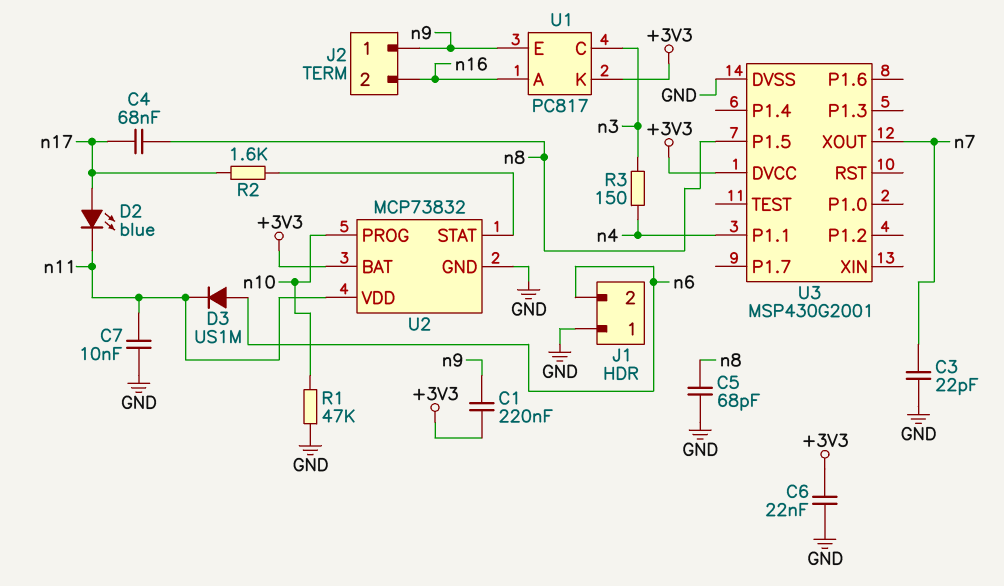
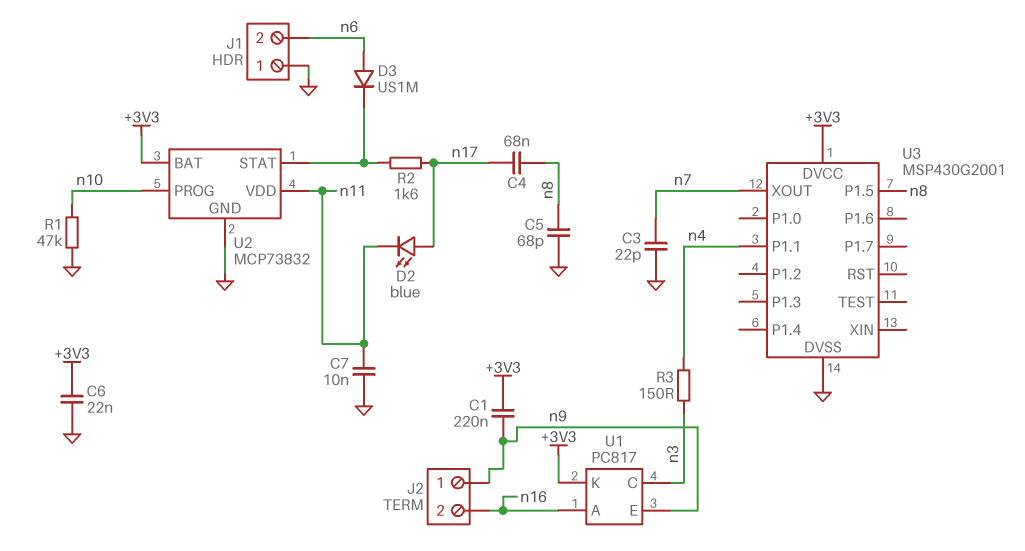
D3: diode US1M (A n6, K n11) -> diode US1M (A n6, K U2/STAT)

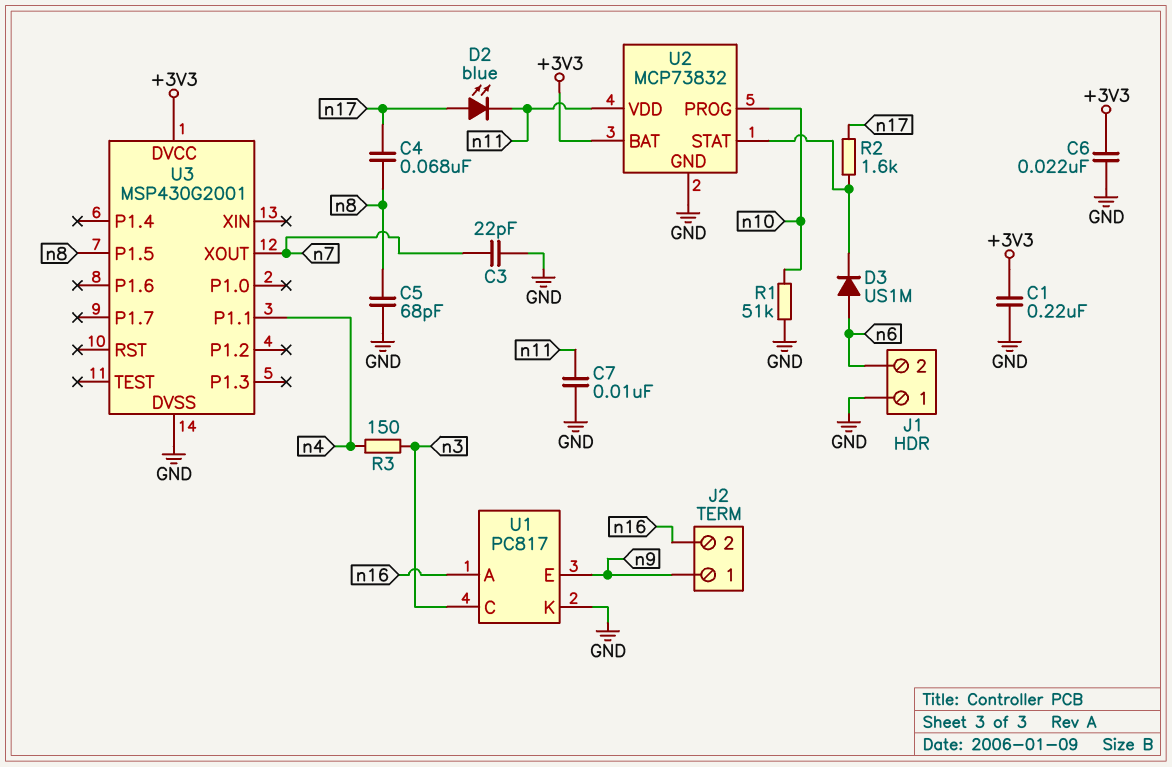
C1: 220nF (+3V3, n9) -> 220nF (+3V3, GND)
R1: 47k (GND, n10) -> 51k (GND, n10)
U1 pin K: +3V3 -> GND

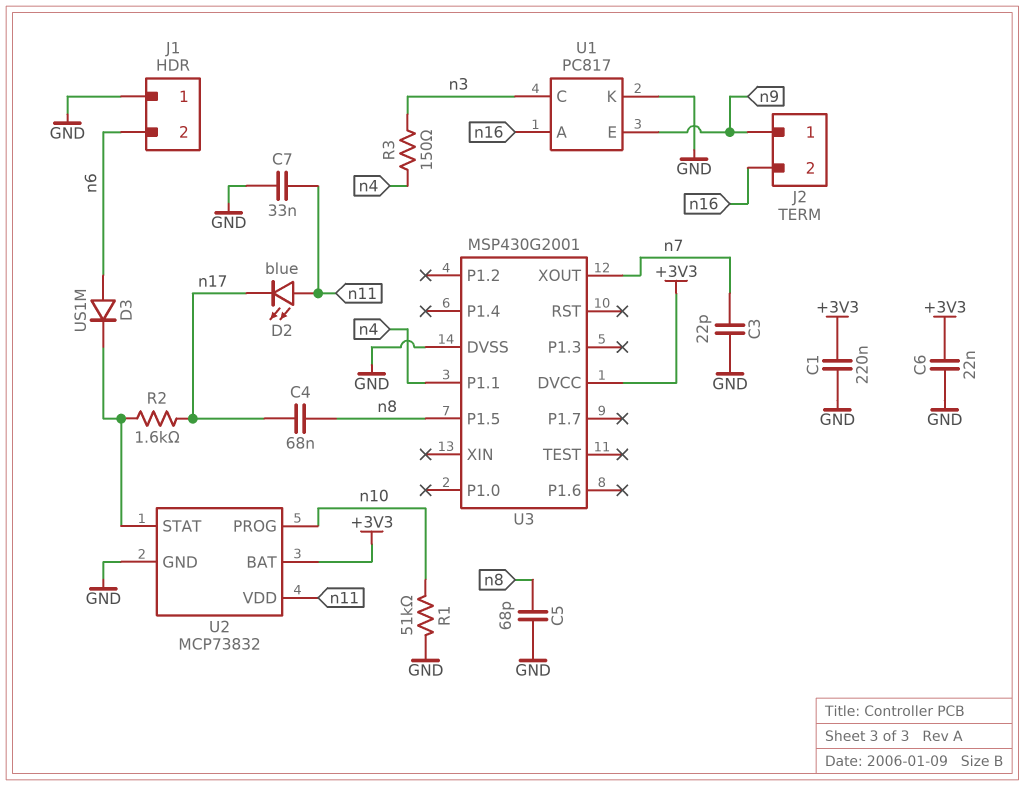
C7: 10nF (GND, n11) -> 33nF (GND, n11)
D2: LED blue (A n17, K n11) -> LED blue (A n11, K n17)

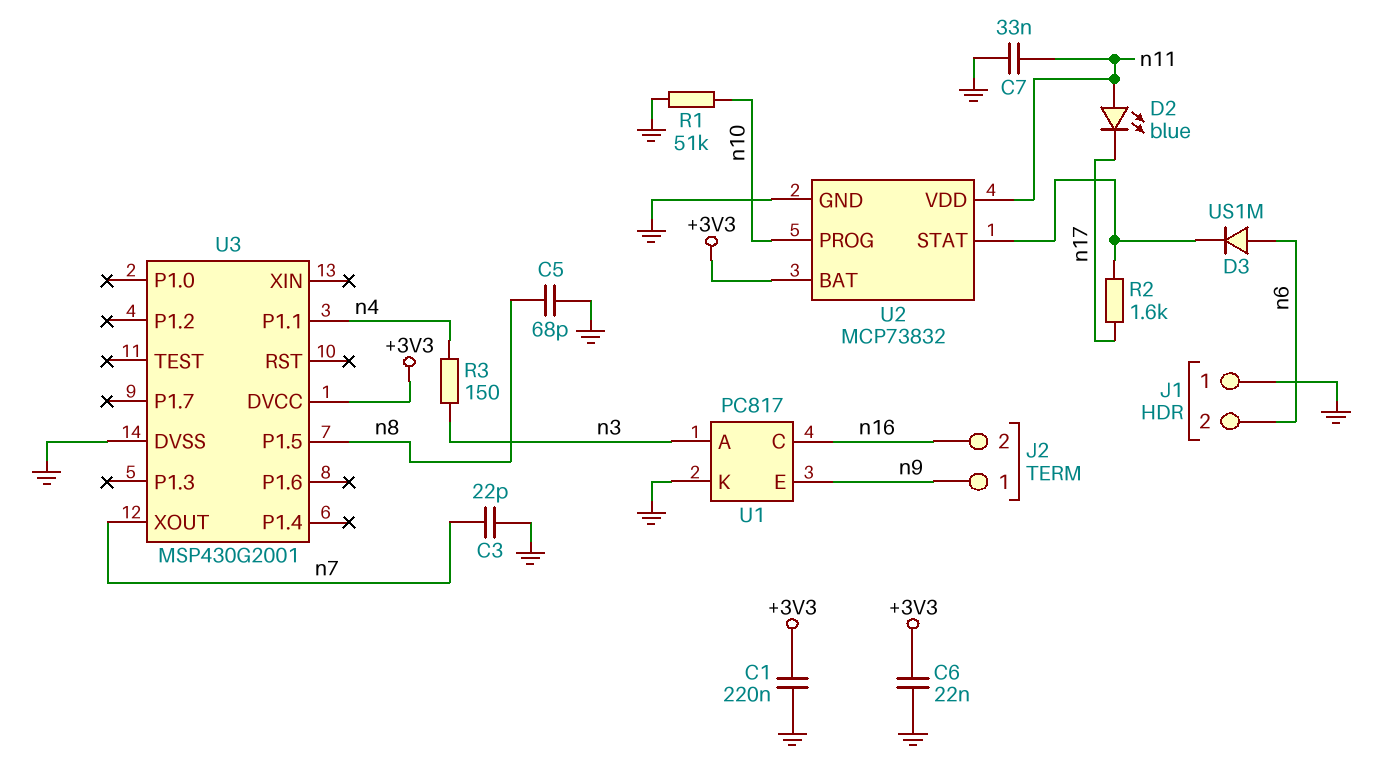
C4: 68nF (n8, n17) -> none
U1 pin A: n16 -> n3
U1 pin C: n3 -> n16

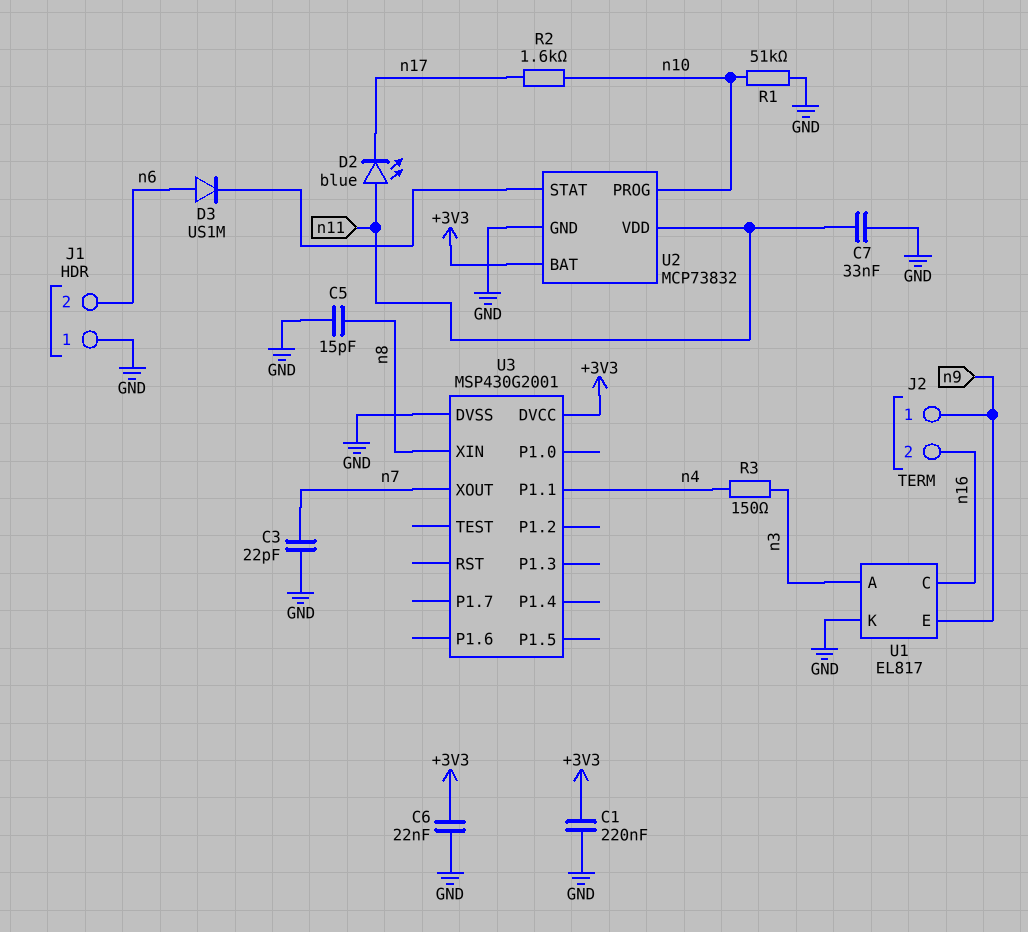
C5: 68pF (GND, n8) -> 15pF (GND, n8)
R2: 1.6k (U2/STAT, n17) -> 1.6k (n10, n17)
U1: PC817 -> EL817
U3 pin P1.5: n8 -> none
U3 pin XIN: none -> n8

